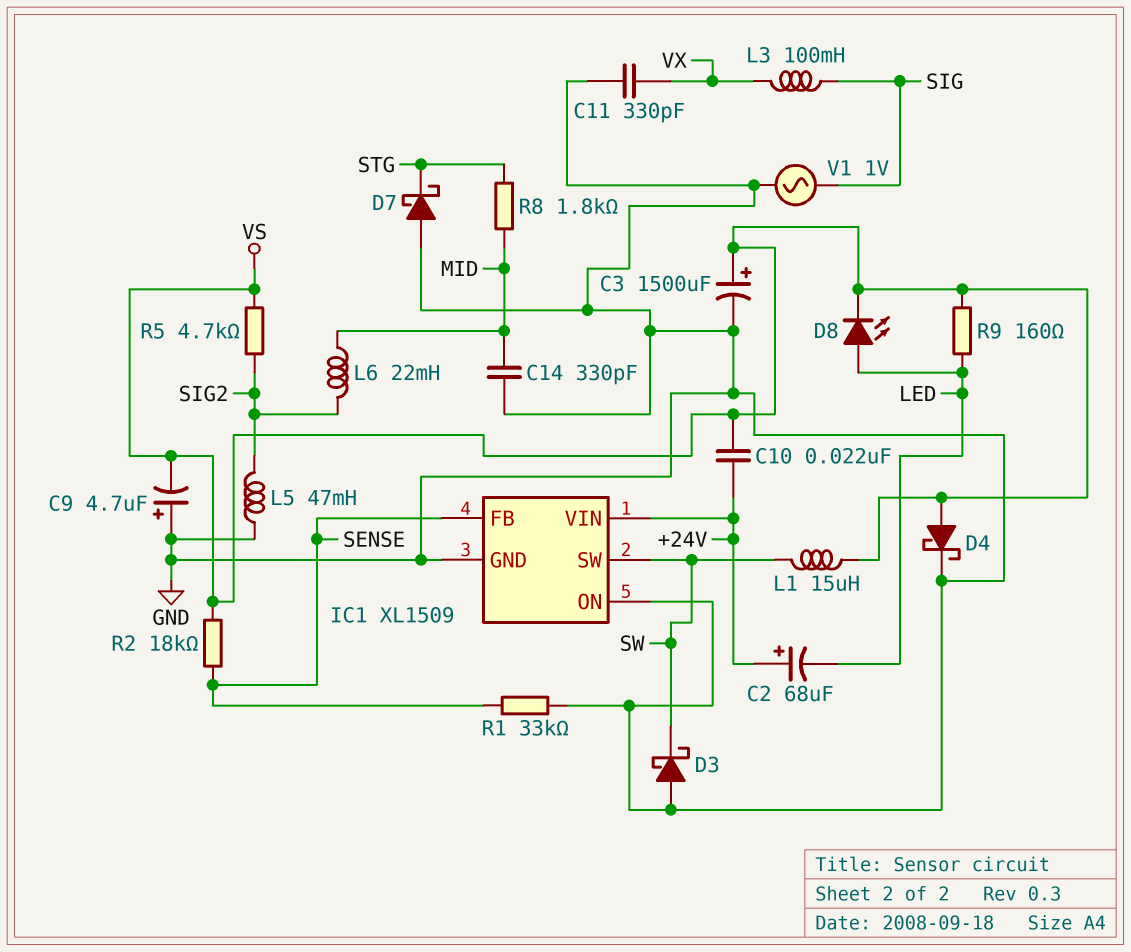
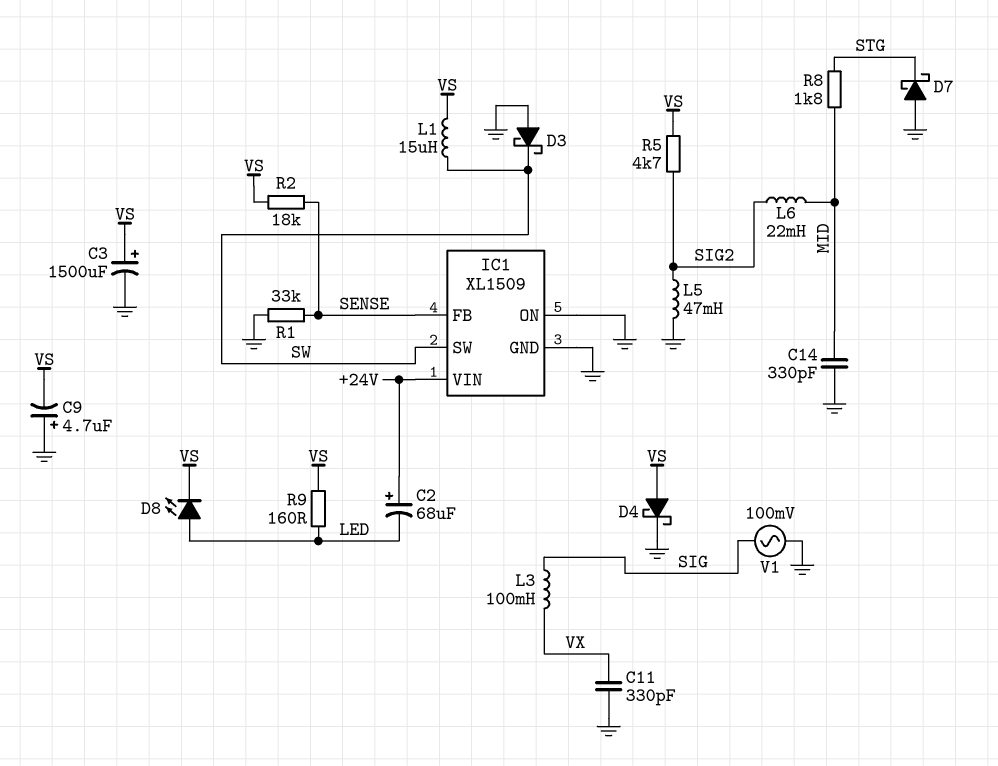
C10: 22nF (+24V, VS) -> none
V1: AC 1V (GND, SIG) -> AC 100mV (GND, SIG)

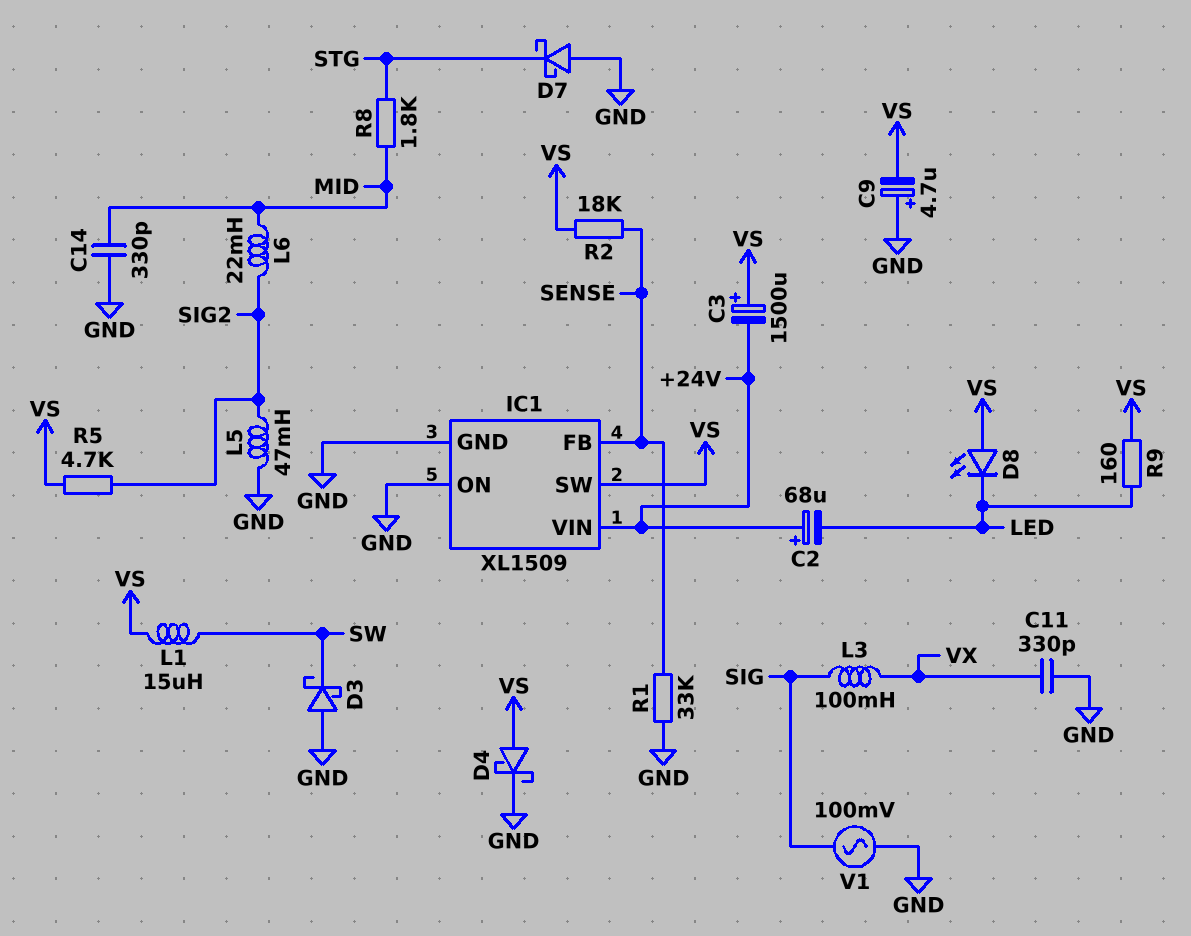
C3: 1500uF (plus VS, minus GND) -> 1500uF (plus VS, minus +24V)
D8: LED (A LED, K VS) -> LED (A VS, K LED)
IC1 pin SW: SW -> VS

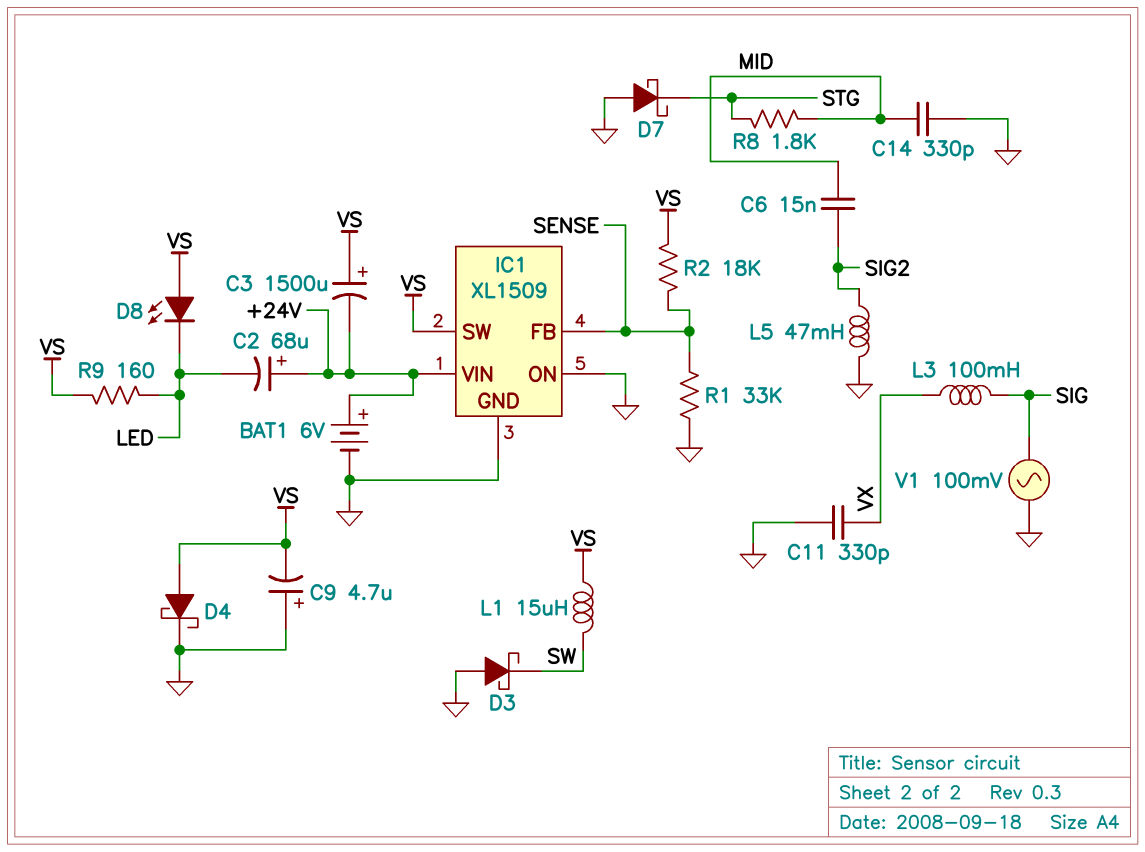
BAT1: none -> 6V (plus +24V, minus GND)
C6: none -> 15nF (MID, SIG2)
L6: 22mH (MID, SIG2) -> none
R5: 4.7k (SIG2, VS) -> none

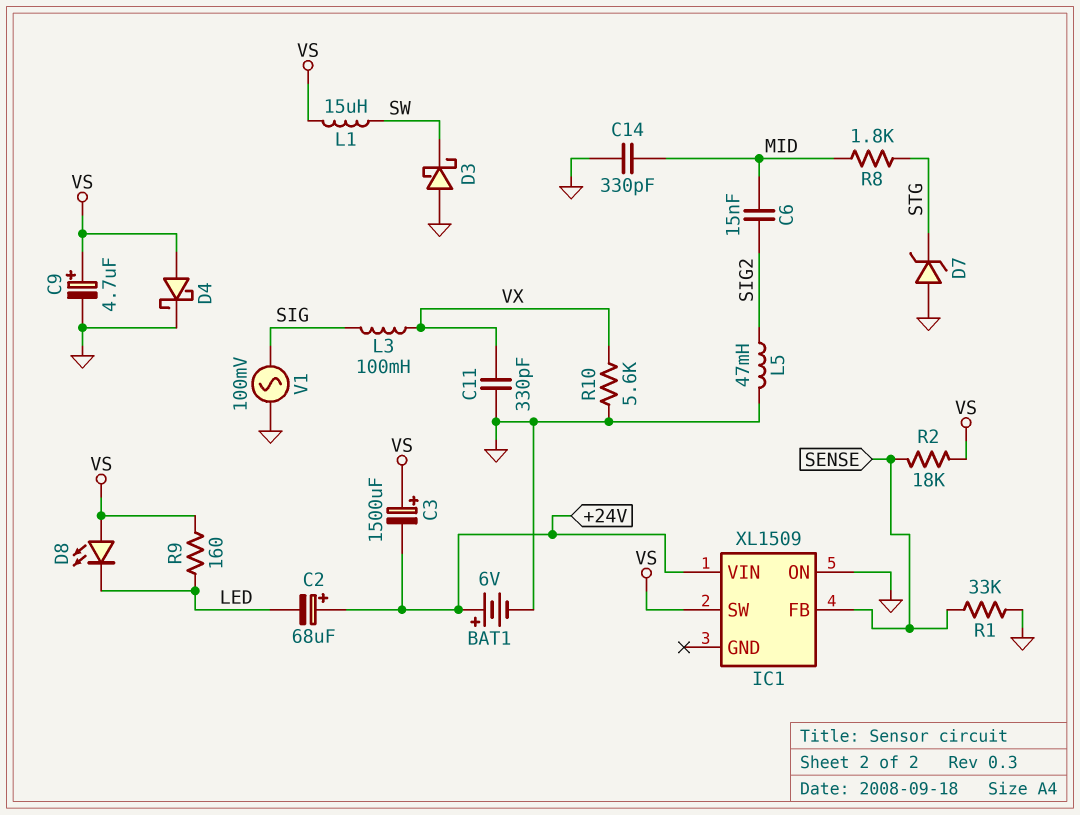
C9: 4.7uF (plus GND, minus VS) -> 4.7uF (plus VS, minus GND)
D7: schottky (A GND, K STG) -> zener (A GND, K STG)
IC1 pin GND: GND -> none
R10: none -> 5.6k (GND, VX)

